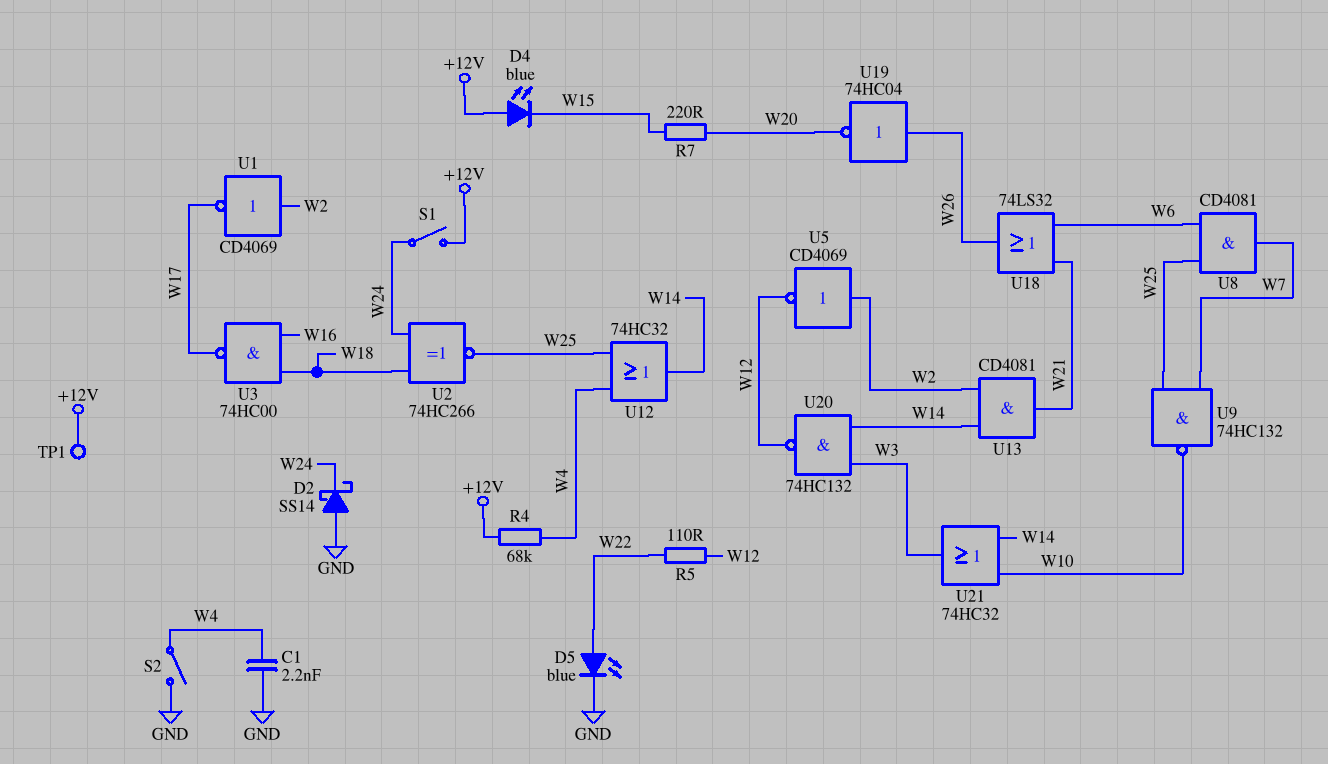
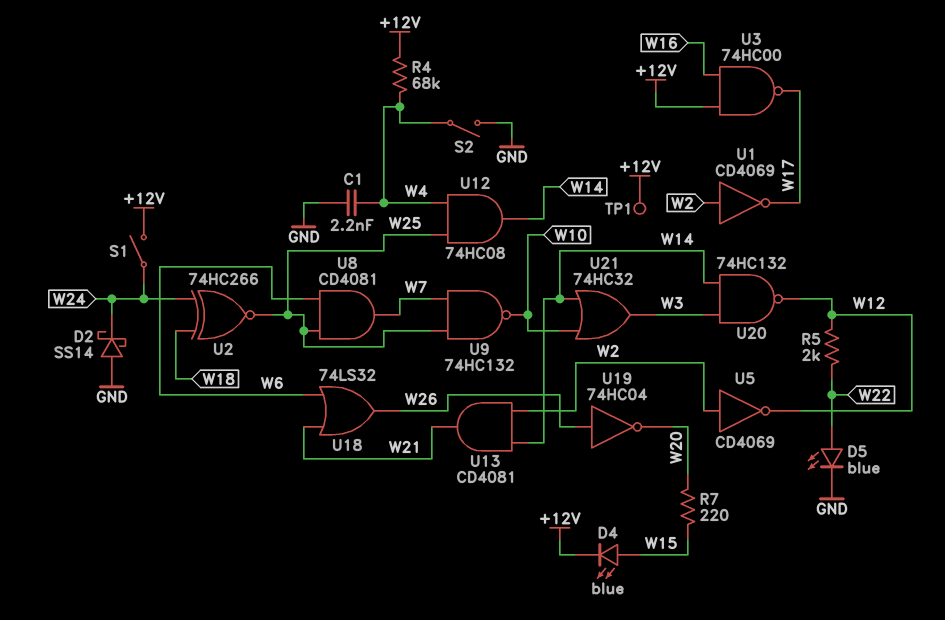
D4: LED blue (A +12V, K W15) -> LED blue (A W15, K +12V)
R5: 110 (W12, W22) -> 2k (W12, W22)
U3: NAND 74HC00 (in W16, in W18, out W17) -> NAND 74HC00 (in +12V, in W16, out W17)
U12: OR 74HC32 (in W4, in W25, out W14) -> AND 74HC08 (in W4, in W25, out W14)

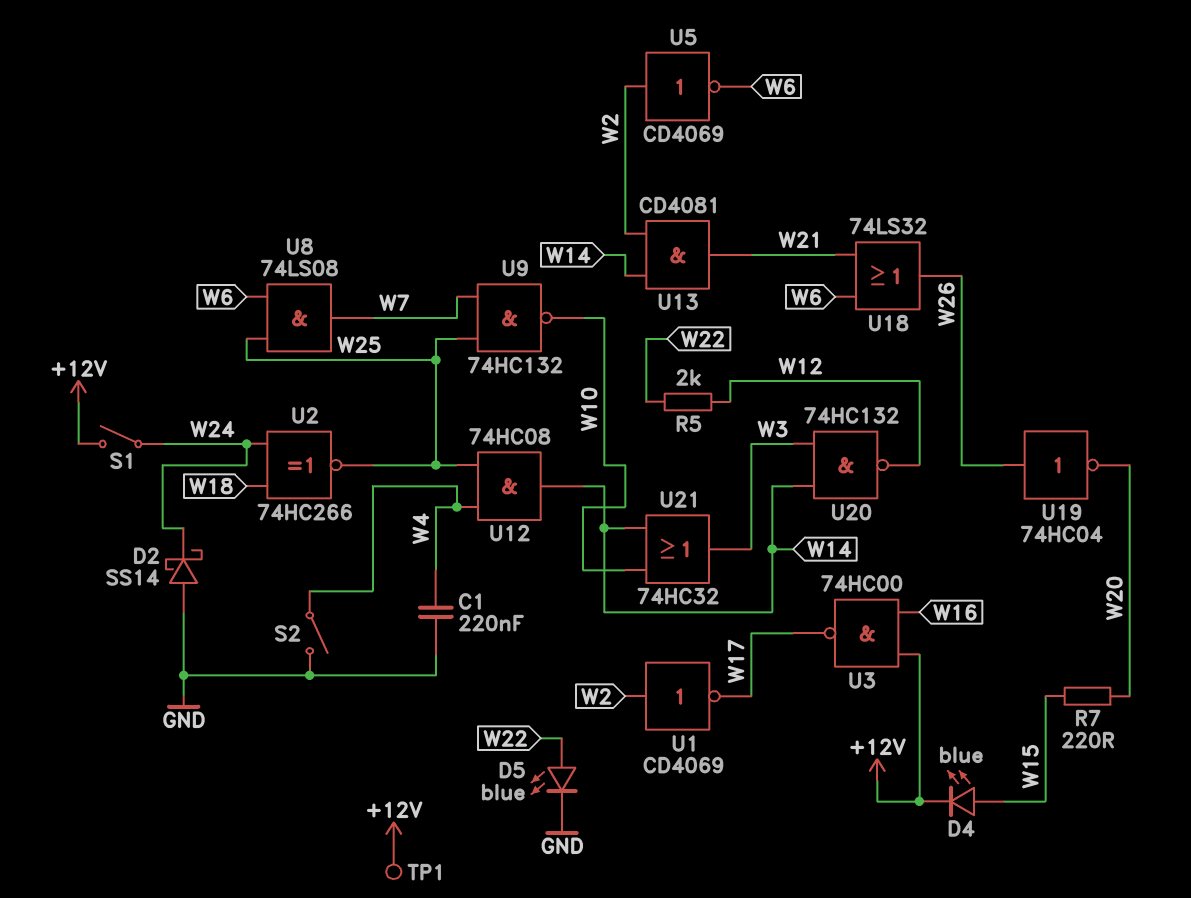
C1: 2.2nF (GND, W4) -> 220nF (GND, W4)
R4: 68k (+12V, W4) -> none
U5: NOT CD4069 (in W2, out W12) -> NOT CD4069 (in W2, out W6)
U8: AND CD4081 (in W6, in W25, out W7) -> AND 74LS08 (in W6, in W25, out W7)

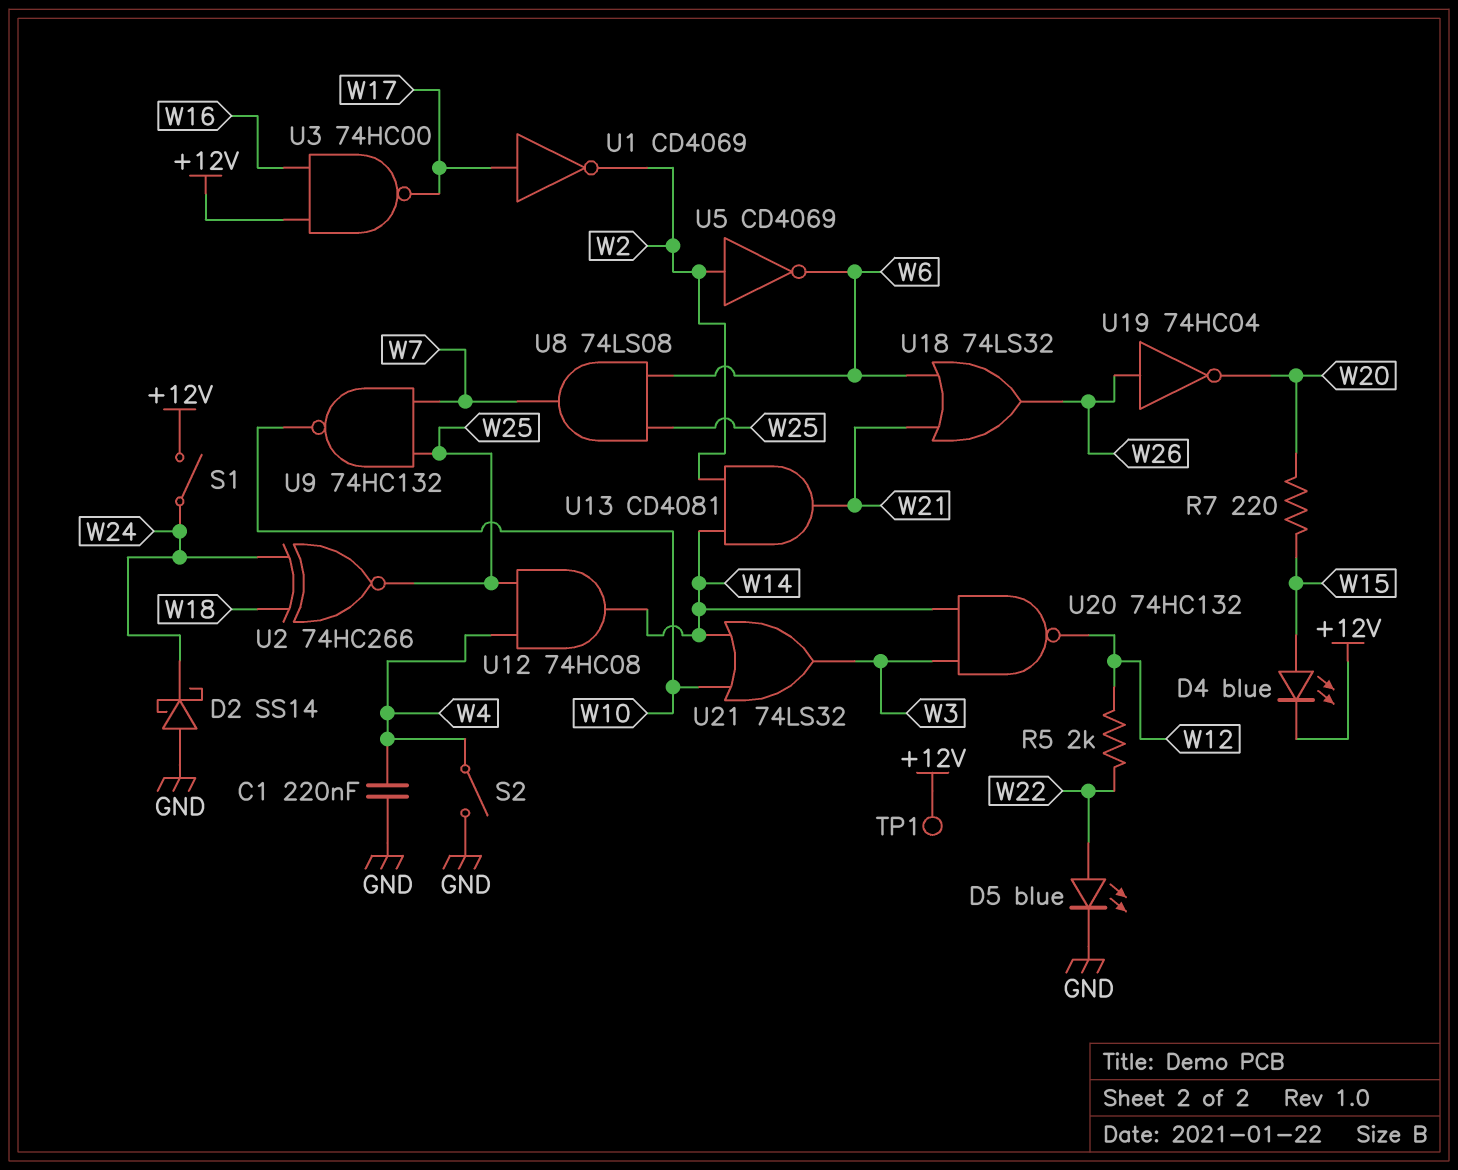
U1: NOT CD4069 (in W2, out W17) -> NOT CD4069 (in W17, out W2)
U21: OR 74HC32 (in W10, in W14, out W3) -> OR 74LS32 (in W10, in W14, out W3)

